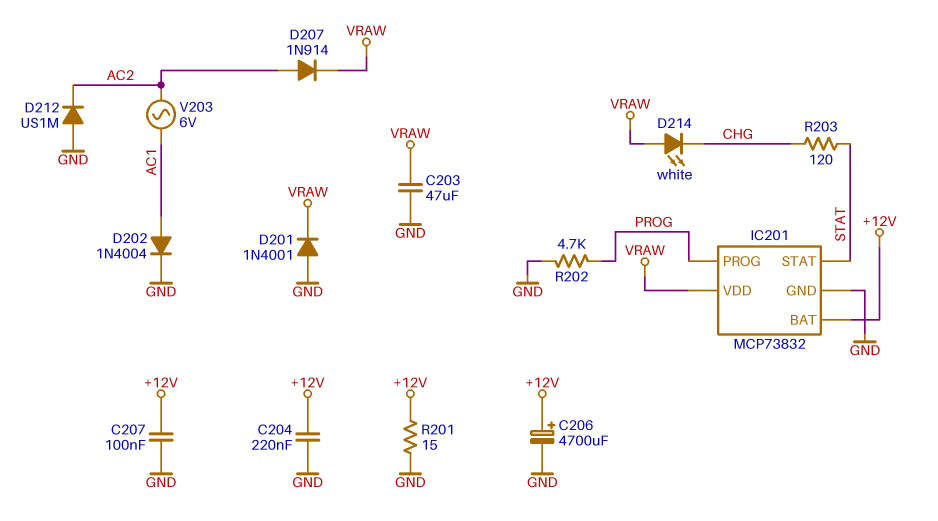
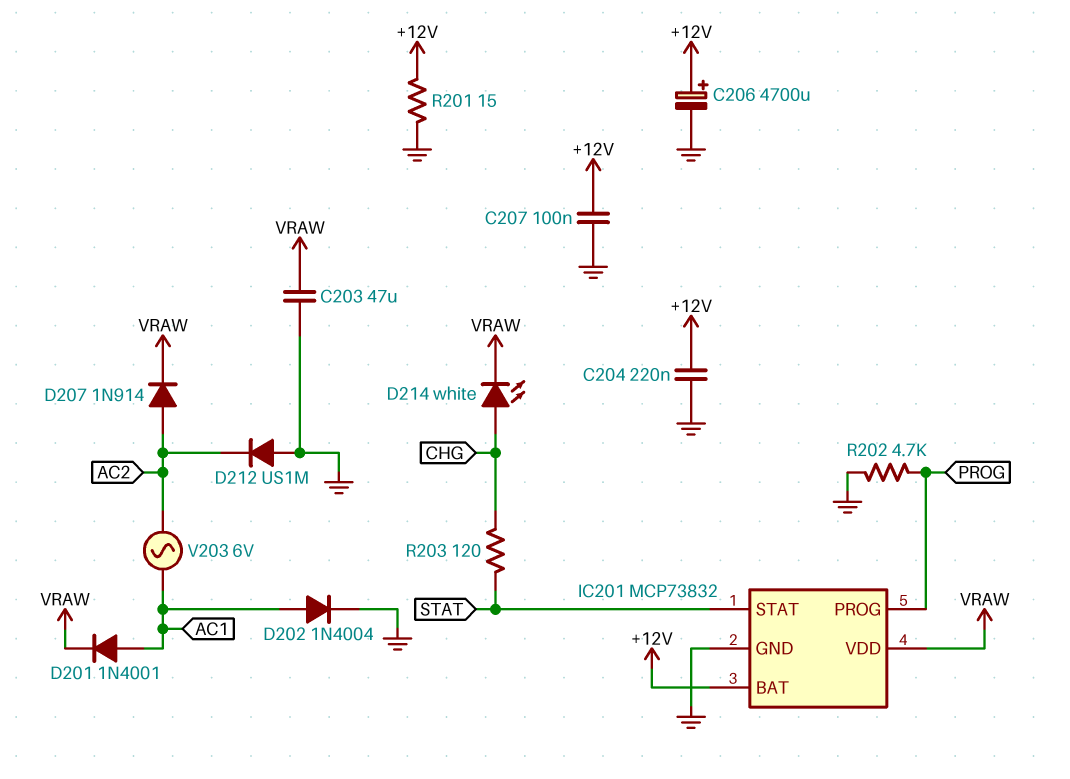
D201: diode 1N4001 (A GND, K VRAW) -> diode 1N4001 (A AC1, K VRAW)
D214: LED white (A VRAW, K CHG) -> LED white (A CHG, K VRAW)

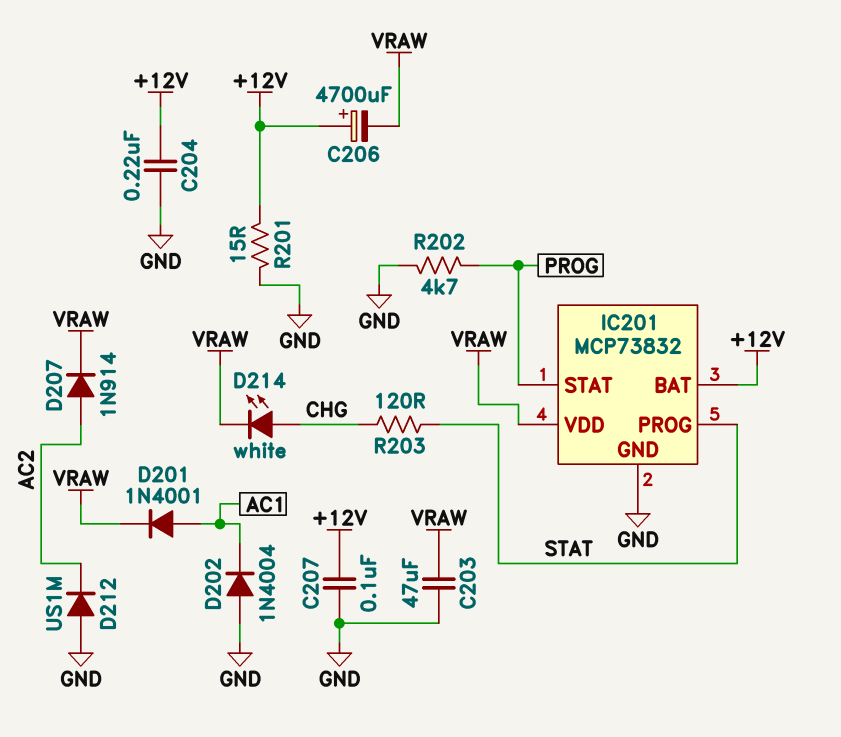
C206: 4700uF (plus +12V, minus GND) -> 4700uF (plus +12V, minus VRAW)
D202: diode 1N4004 (A AC1, K GND) -> diode 1N4004 (A GND, K AC1)
IC201 pin PROG: PROG -> STAT
IC201 pin STAT: STAT -> PROG
V203: AC 6V (AC1, AC2) -> none

